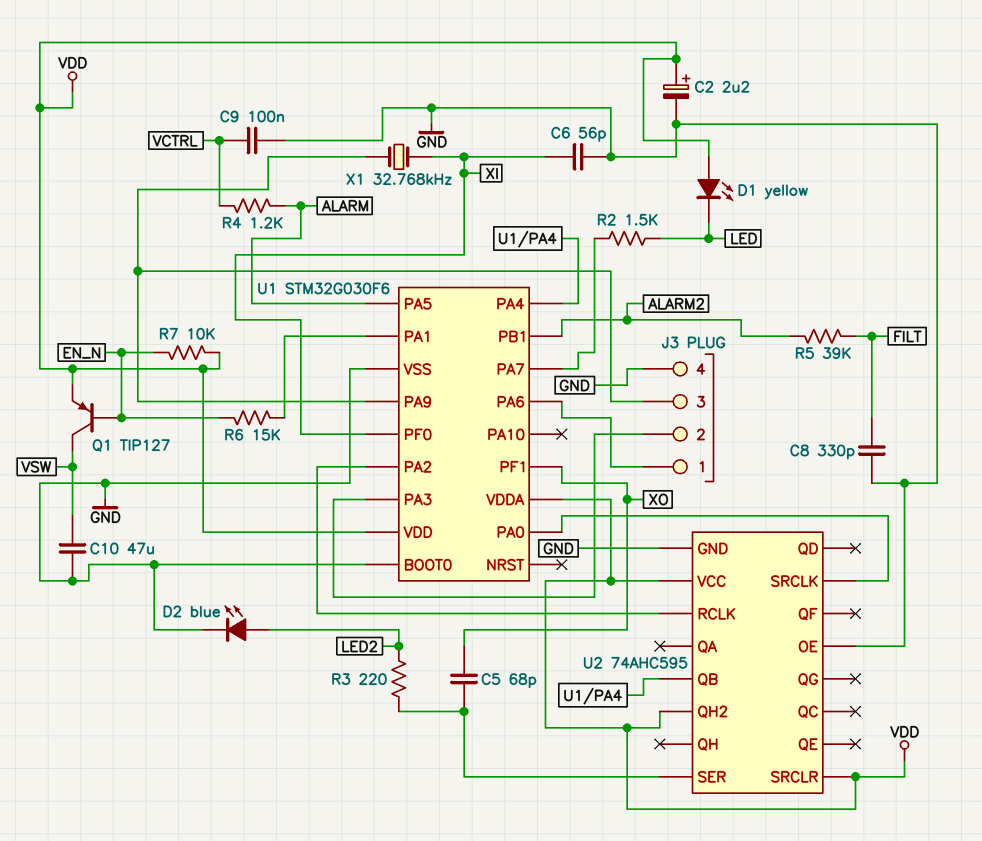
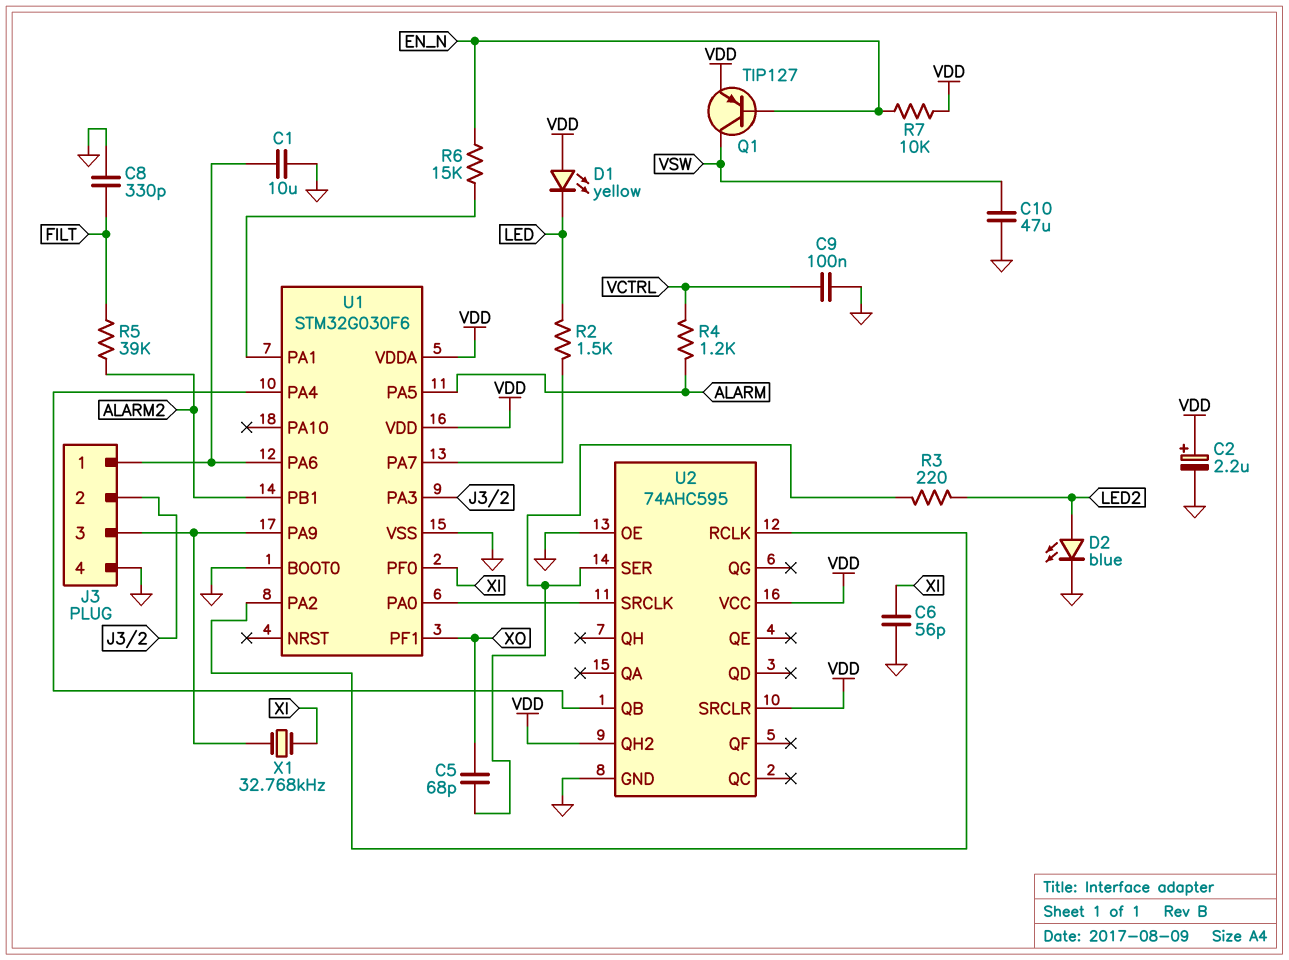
C1: none -> 10uF (GND, J3/1)

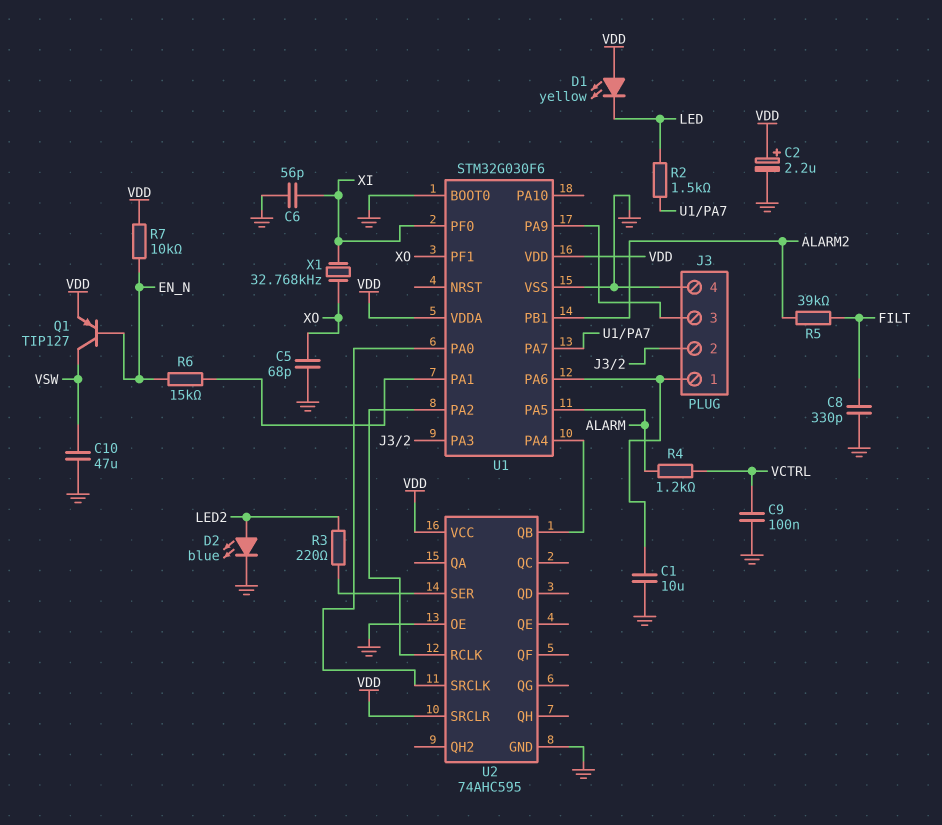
C5: 68pF (U2/SER, XO) -> 68pF (GND, XO)
U2 pin QH2: VDD -> none
X1: 32.768kHz (J3/3, XI) -> 32.768kHz (XI, XO)

